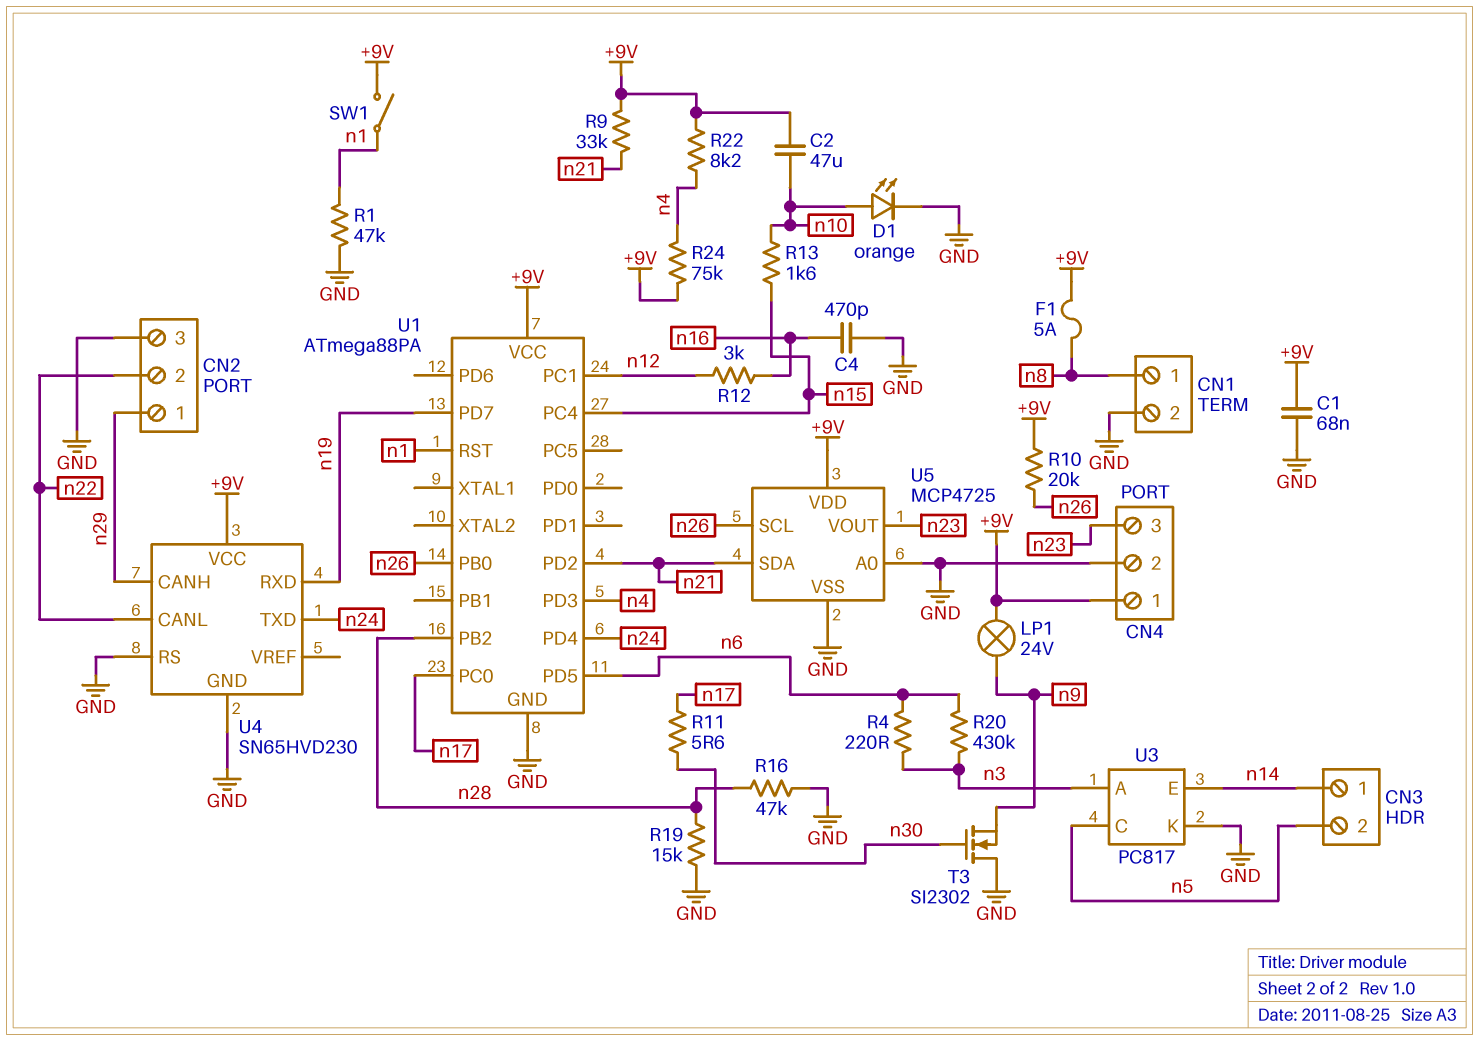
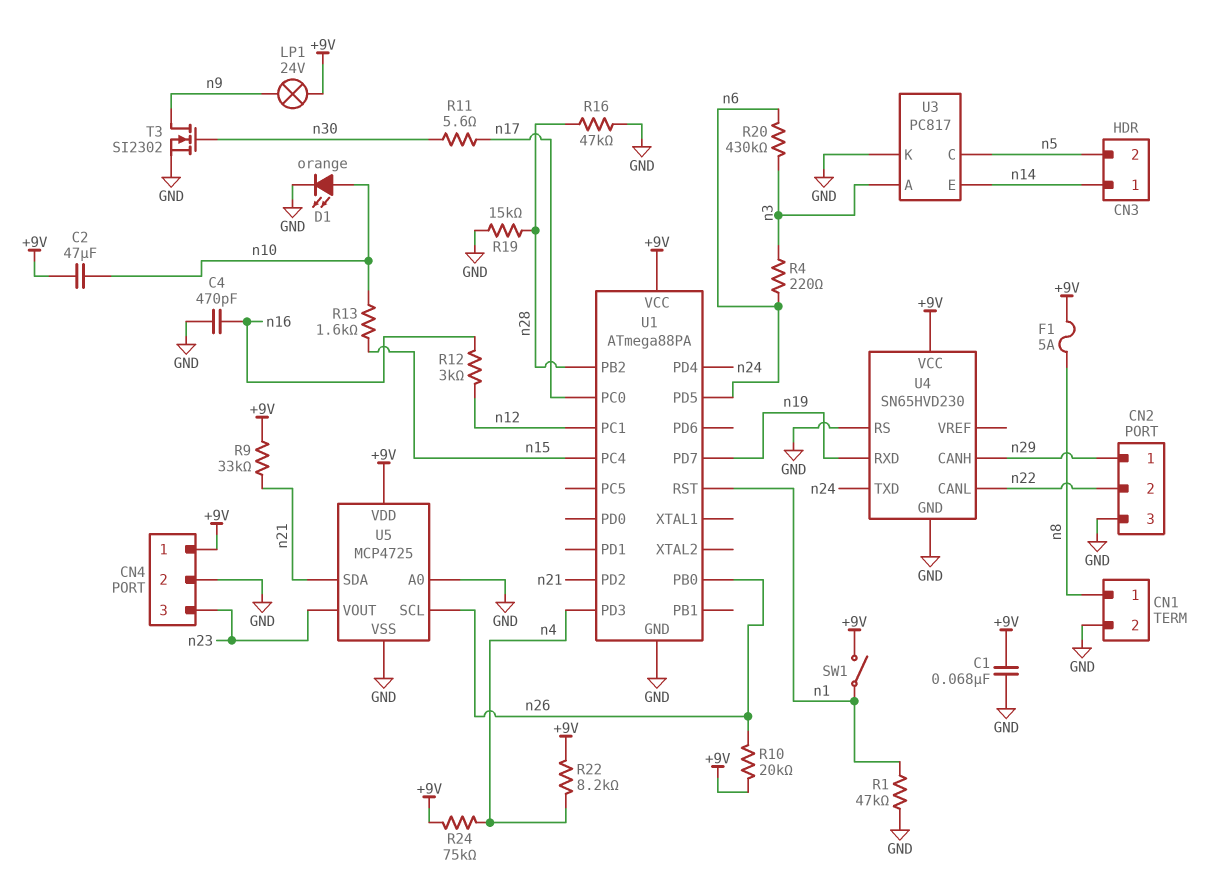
T3: NMOS SI2302 (G n30, D GND, S n9) -> NMOS SI2302 (G n30, D n9, S GND)

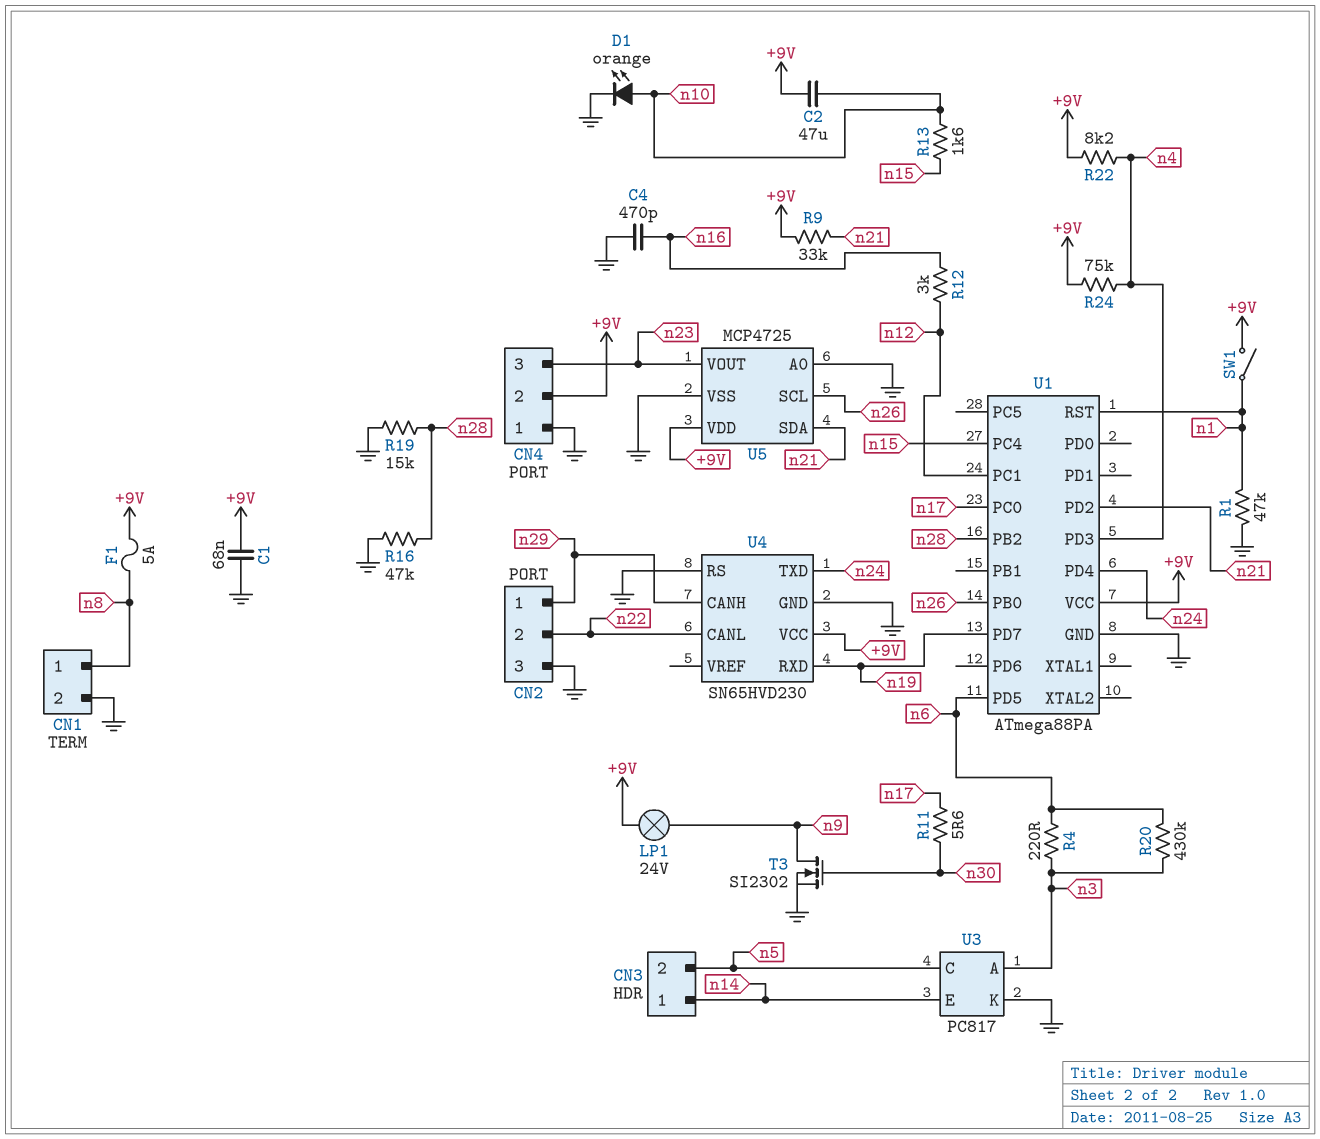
CN4 pin 1: +9V -> GND
CN4 pin 2: GND -> +9V
R10: 20k (+9V, n26) -> none

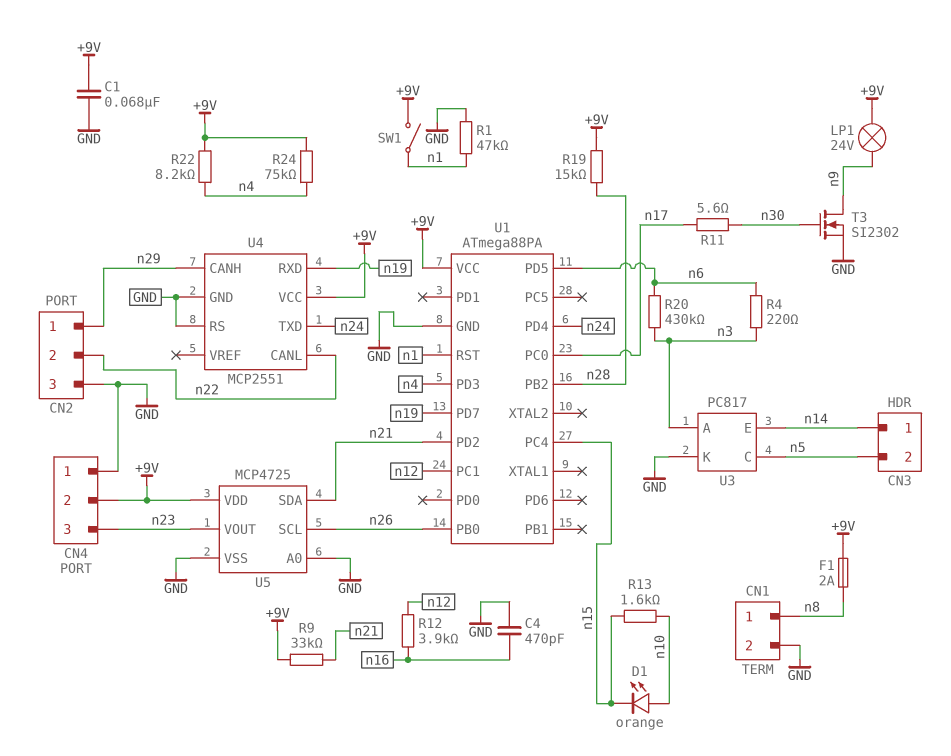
C2: 47uF (+9V, n10) -> none
D1: LED orange (A n10, K GND) -> LED orange (A n10, K n15)
F1: 5A (+9V, n8) -> 2A (+9V, n8)
R12: 3k (n12, n16) -> 3.9k (n12, n16)
R16: 47k (GND, n28) -> none
R19: 15k (GND, n28) -> 15k (+9V, n28)
U4: SN65HVD230 -> MCP2551

